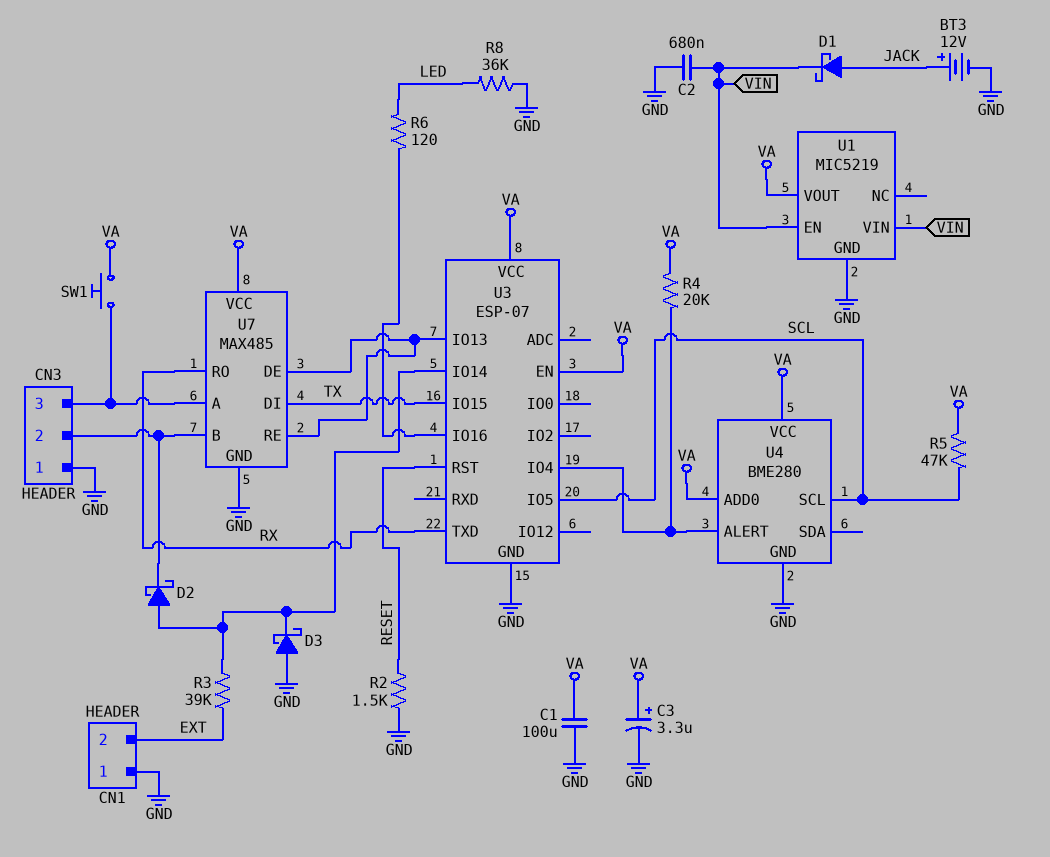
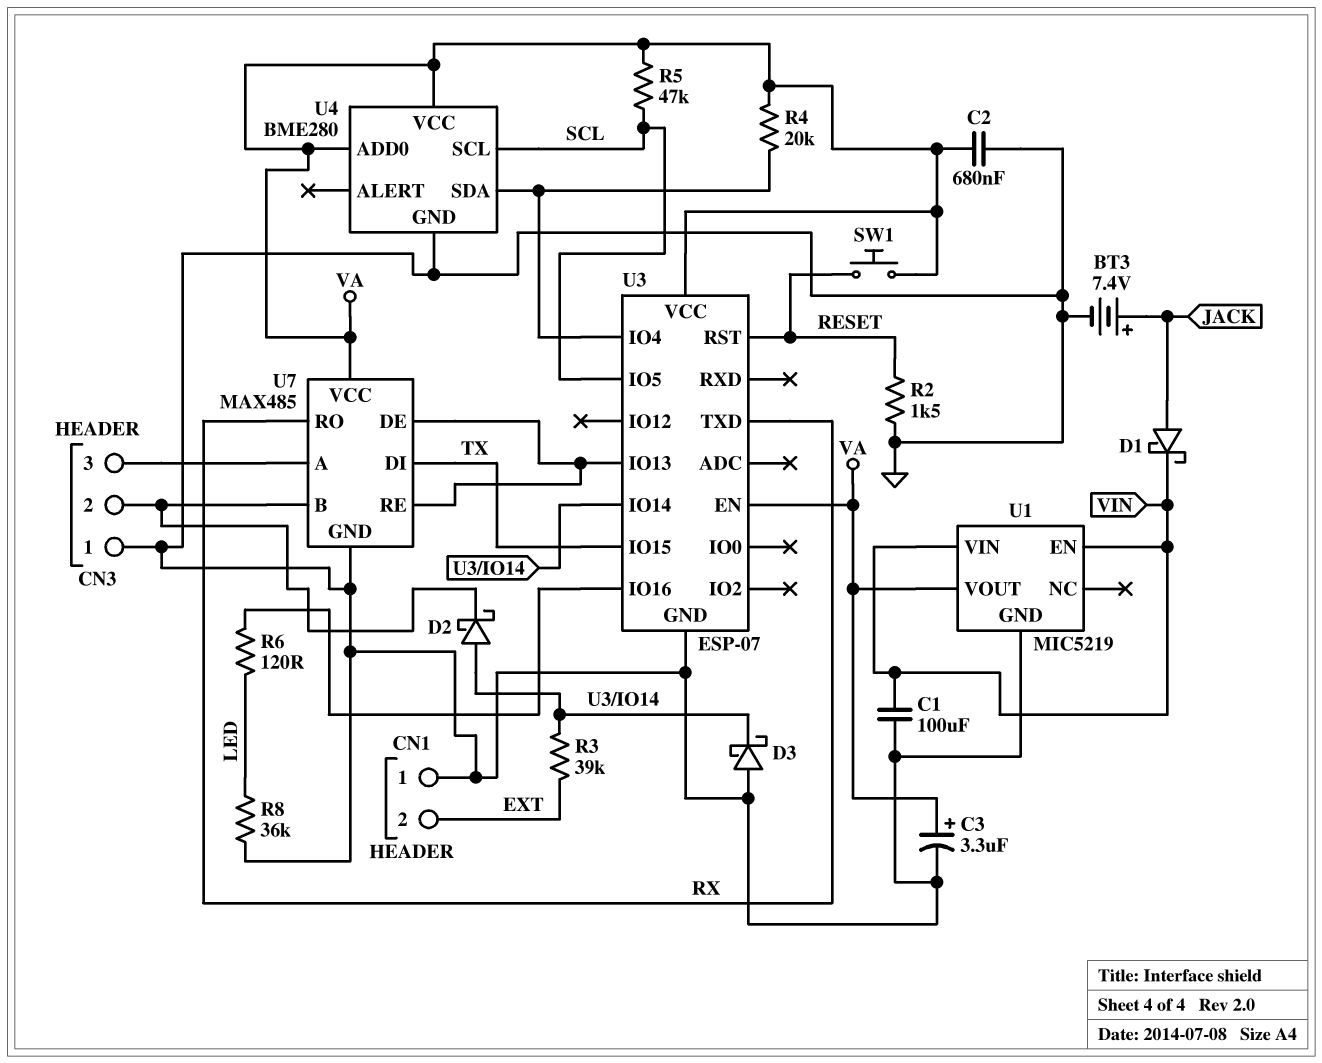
BT3: 12V (plus JACK, minus GND) -> 7.4V (plus JACK, minus GND)
C1: 100uF (GND, VA) -> 100uF (GND, VIN)
C2: 680nF (GND, VIN) -> 680nF (GND, VA)
SW1: button (CN3/3, VA) -> button (RESET, VA)
U4 pin ALERT: U3/IO4 -> none
U4 pin SDA: none -> U3/IO4

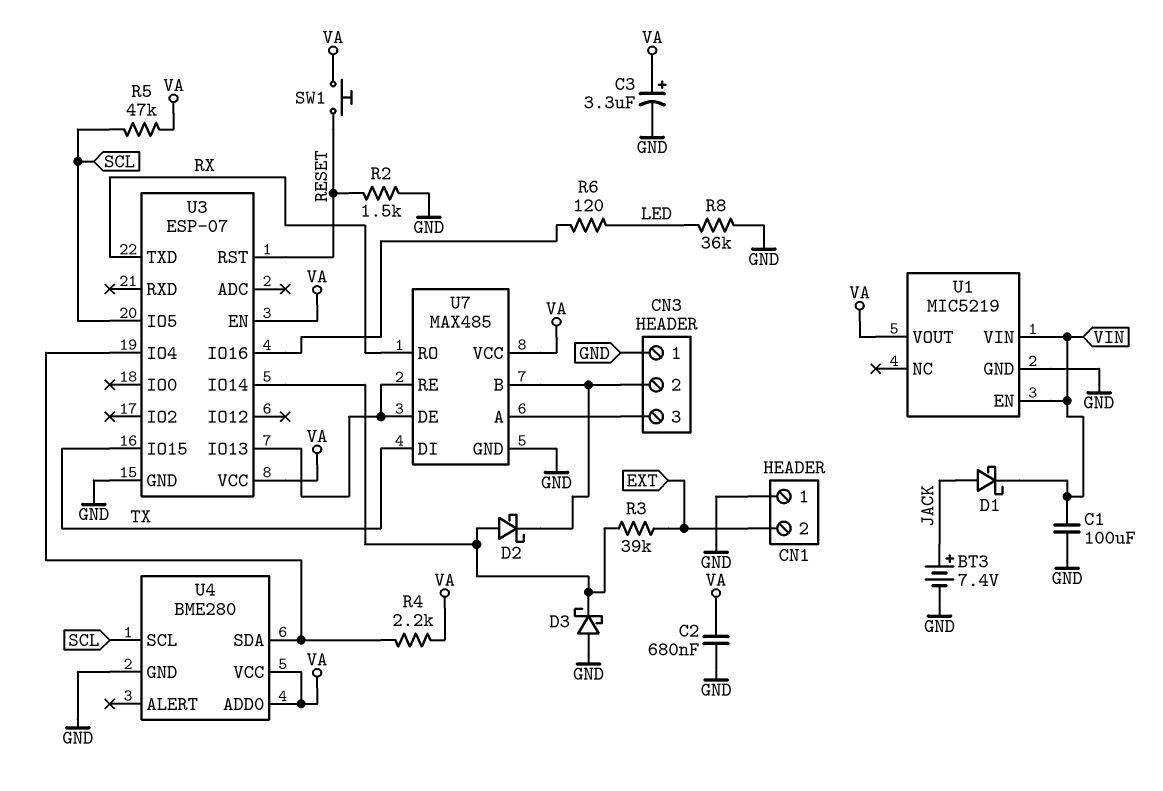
R4: 20k (U3/IO4, VA) -> 2.2k (U3/IO4, VA)

